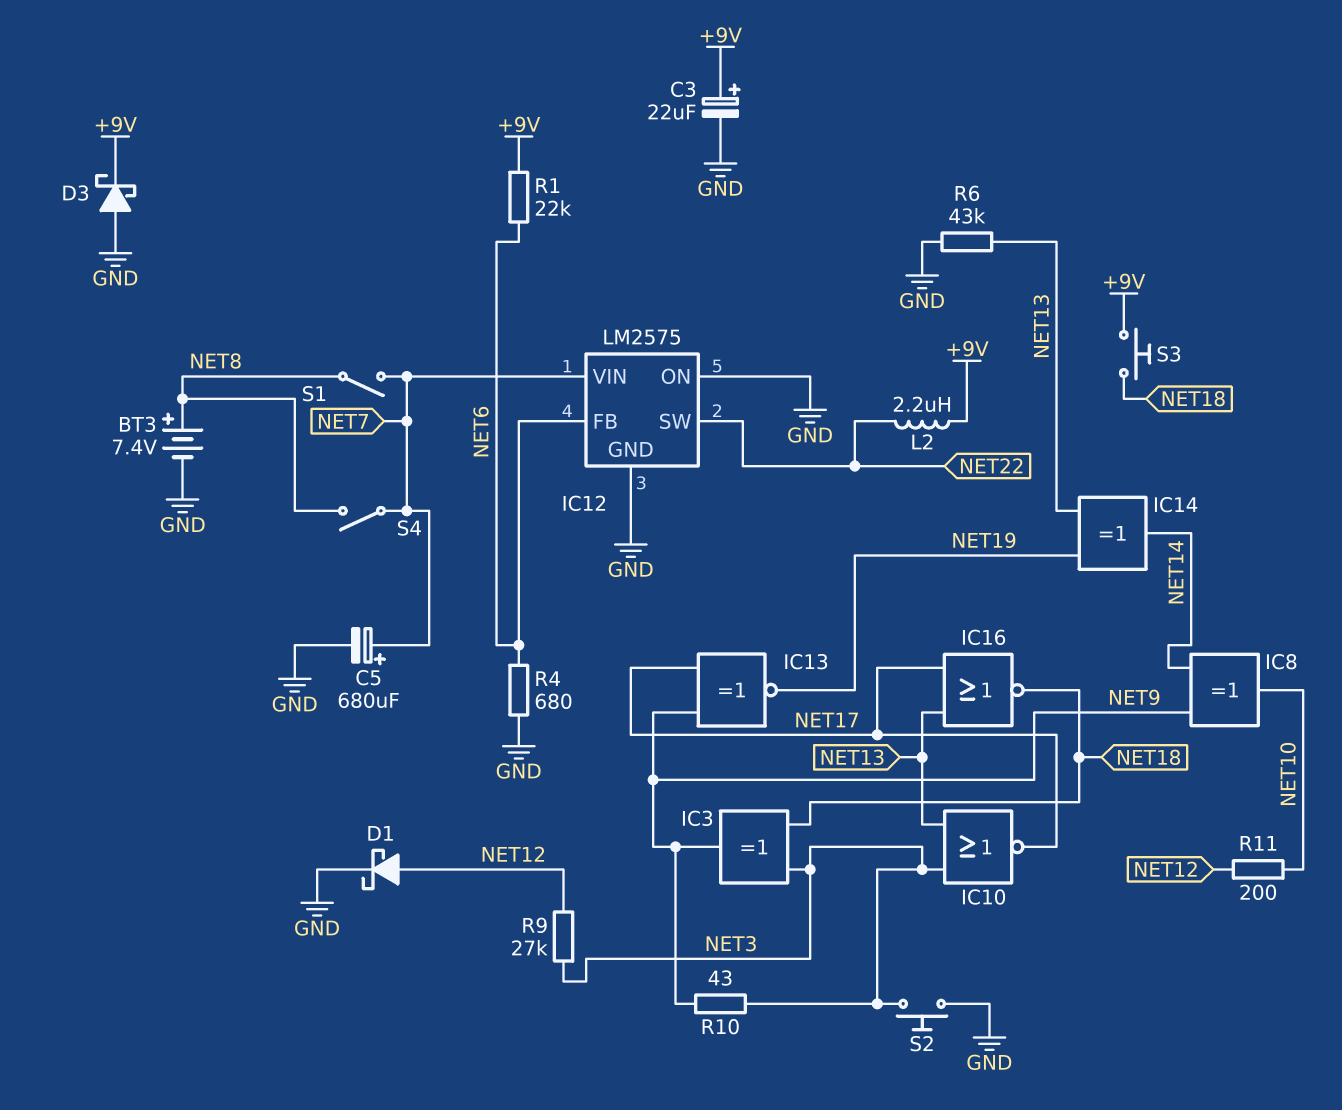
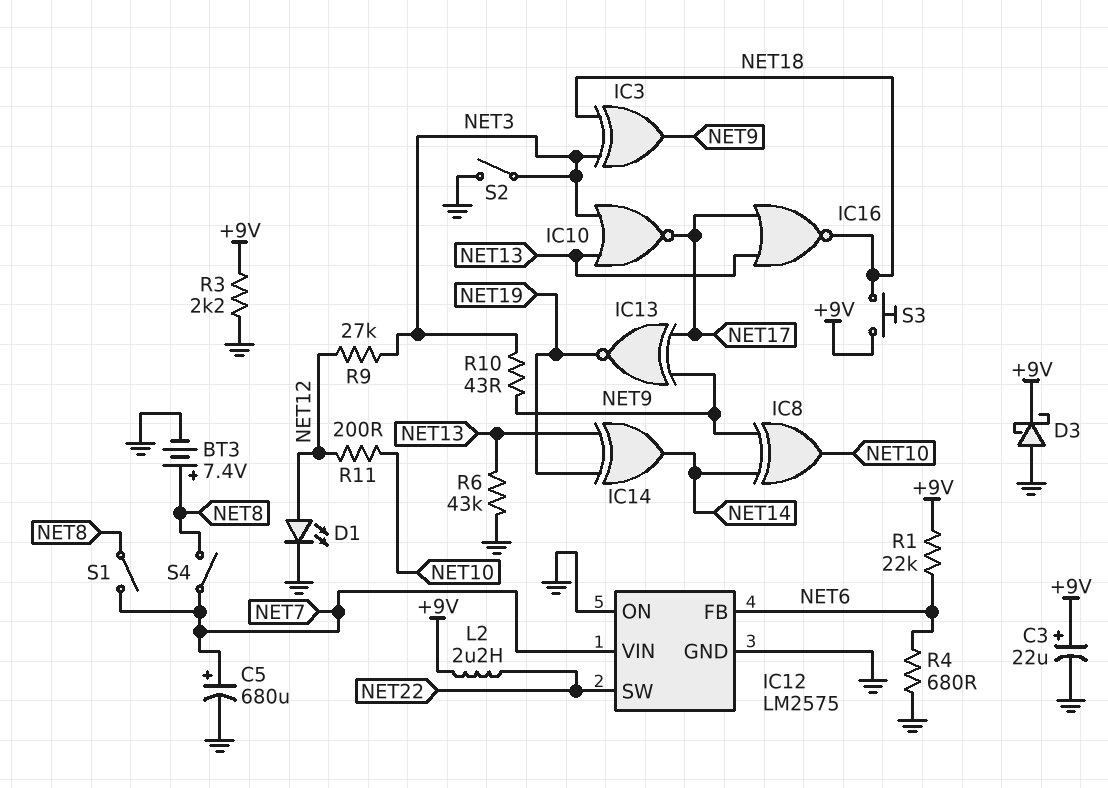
D1: schottky (A NET12, K GND) -> LED (A NET12, K GND)
R3: none -> 2.2k (+9V, GND)
S2: button (GND, NET3) -> switch (GND, NET3)

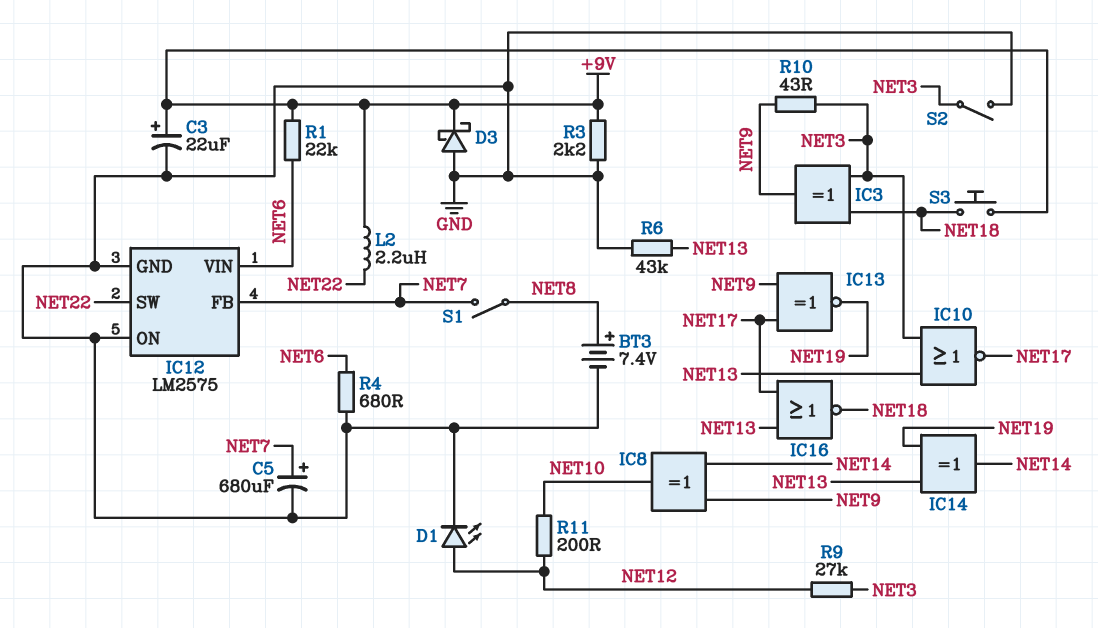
IC12 pin FB: NET6 -> NET7
IC12 pin VIN: NET7 -> NET6
S4: switch (NET7, NET8) -> none

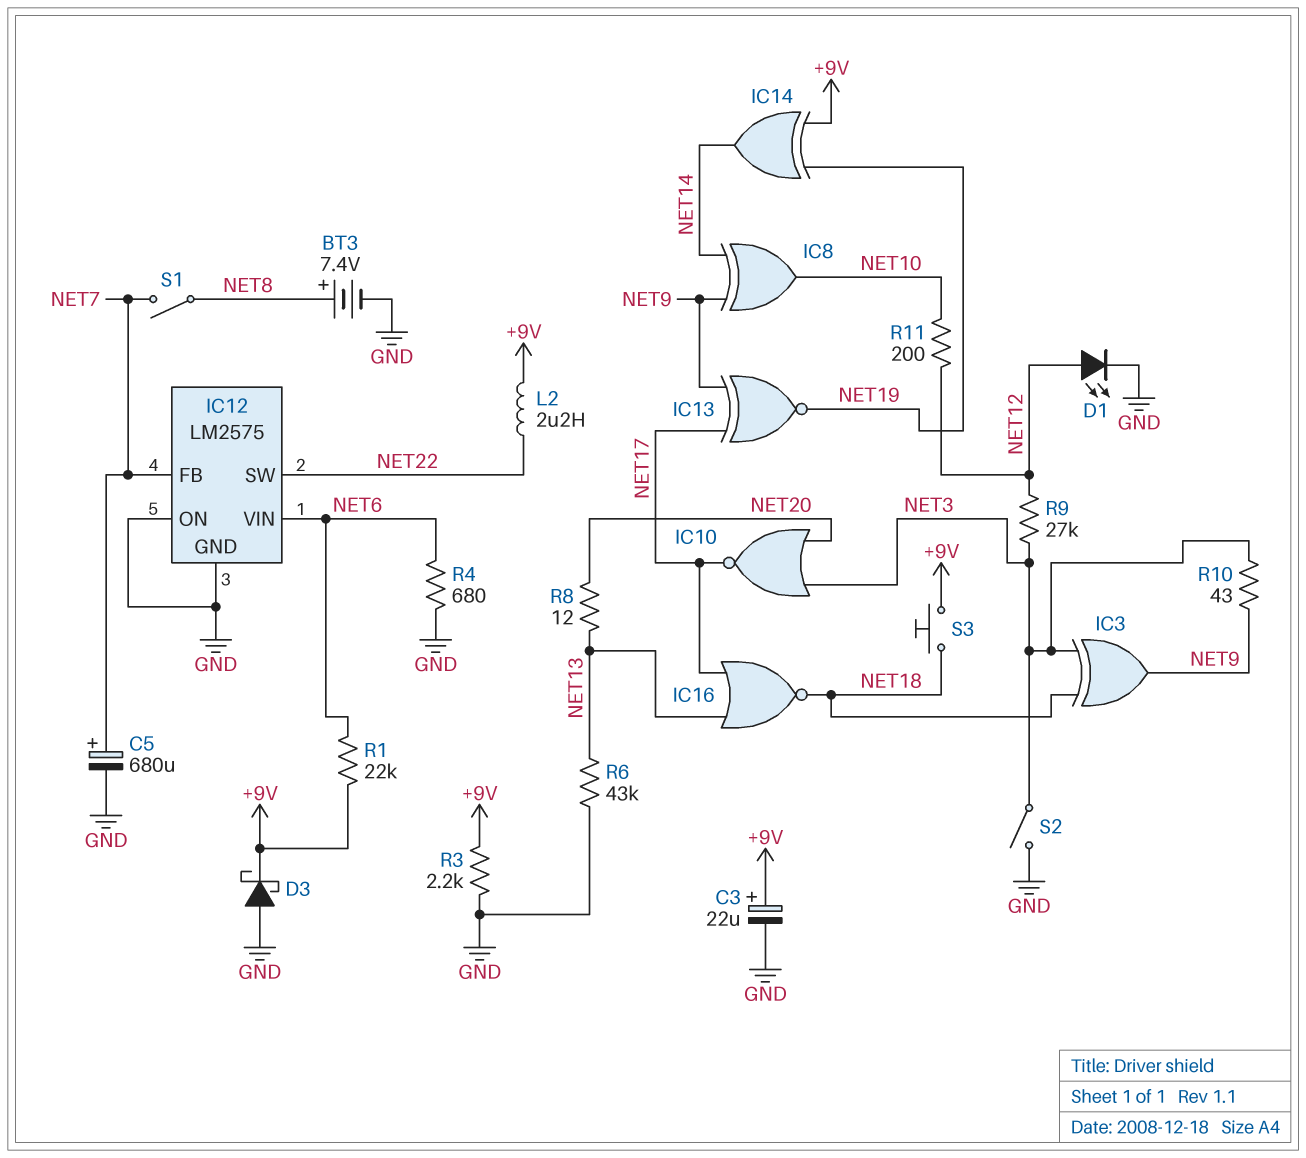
IC10: NOR (in NET3, in NET13, out NET17) -> NOR (in NET3, in NET20, out NET17)
IC14: XOR (in NET13, in NET19, out NET14) -> XOR (in +9V, in NET19, out NET14)
R8: none -> 12 (NET13, NET20)

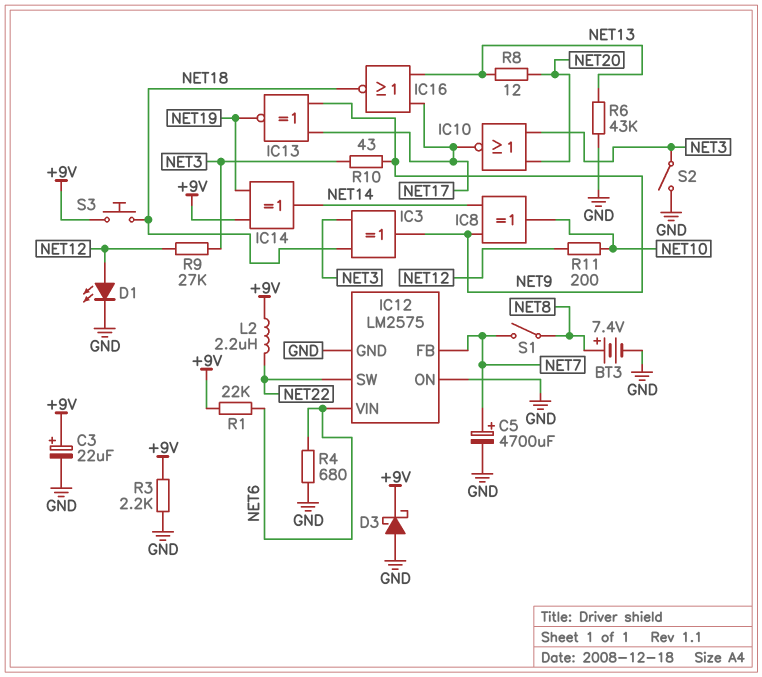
C5: 680uF (plus NET7, minus GND) -> 4700uF (plus NET7, minus GND)

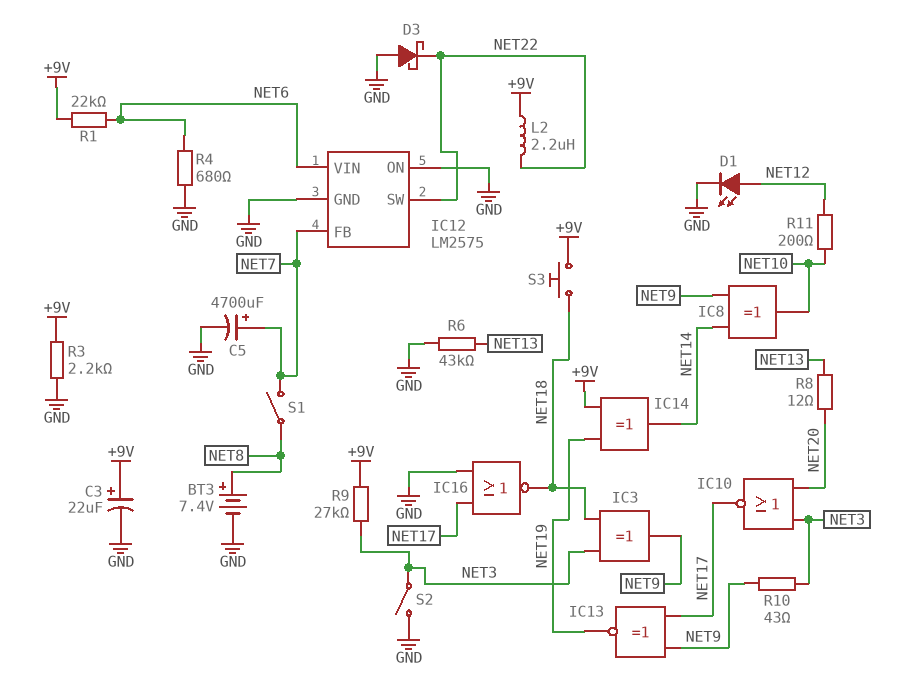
D3: schottky (A GND, K +9V) -> schottky (A GND, K NET22)
IC16: NOR (in NET13, in NET17, out NET18) -> NOR (in GND, in NET17, out NET18)
R9: 27k (NET3, NET12) -> 27k (+9V, NET3)

